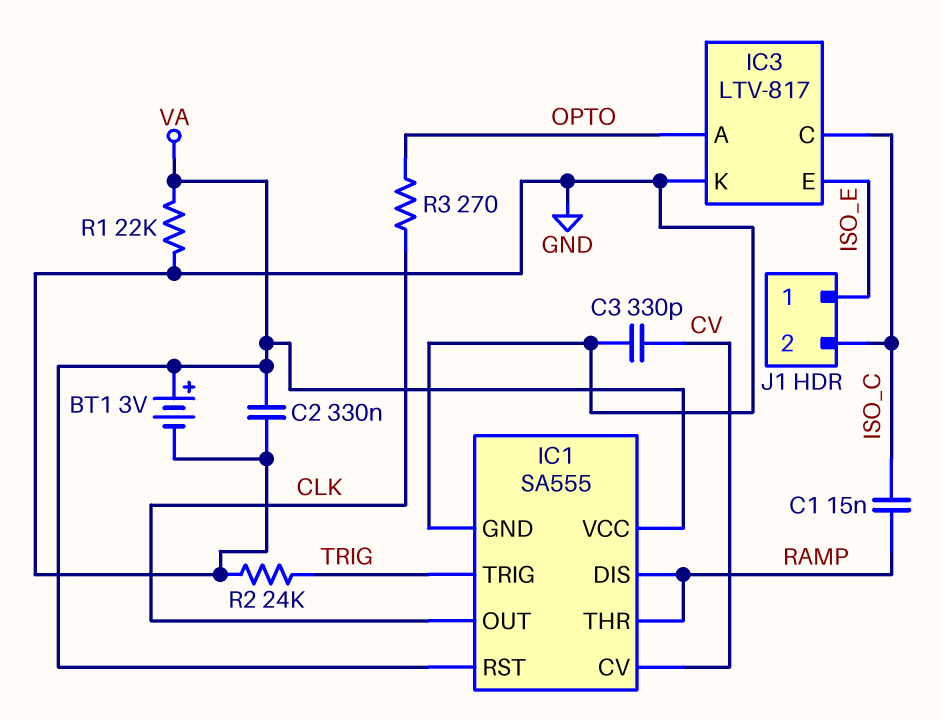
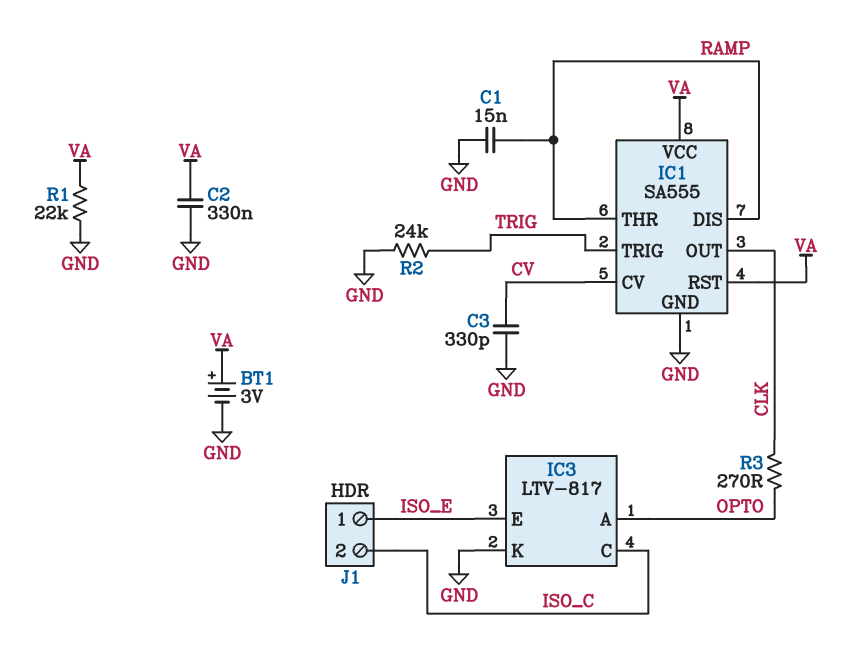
C1: 15nF (ISO_C, RAMP) -> 15nF (GND, RAMP)

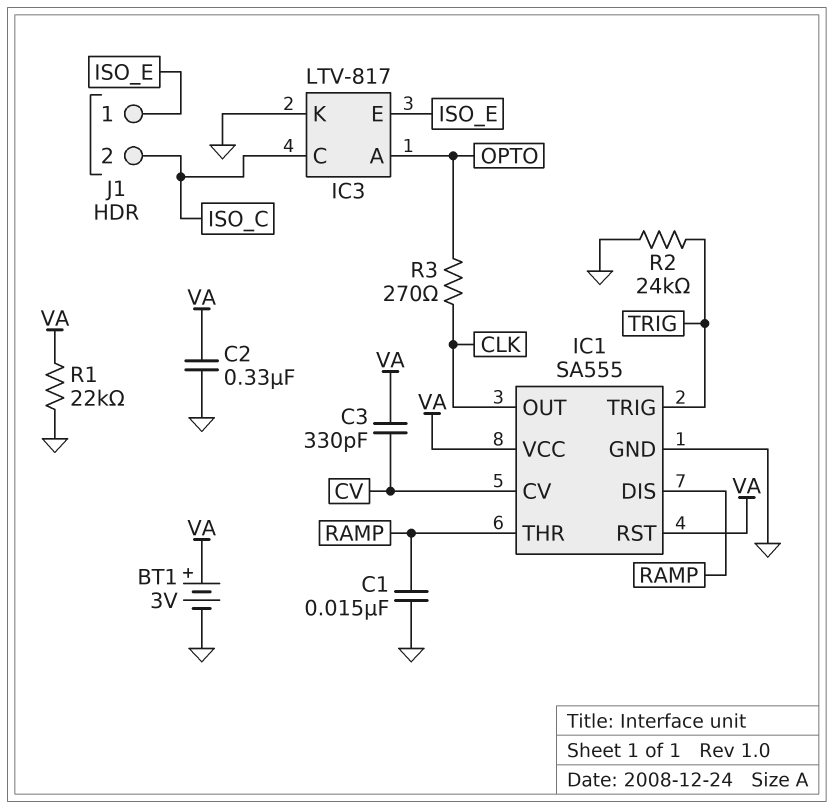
C3: 330pF (CV, GND) -> 330pF (CV, VA)

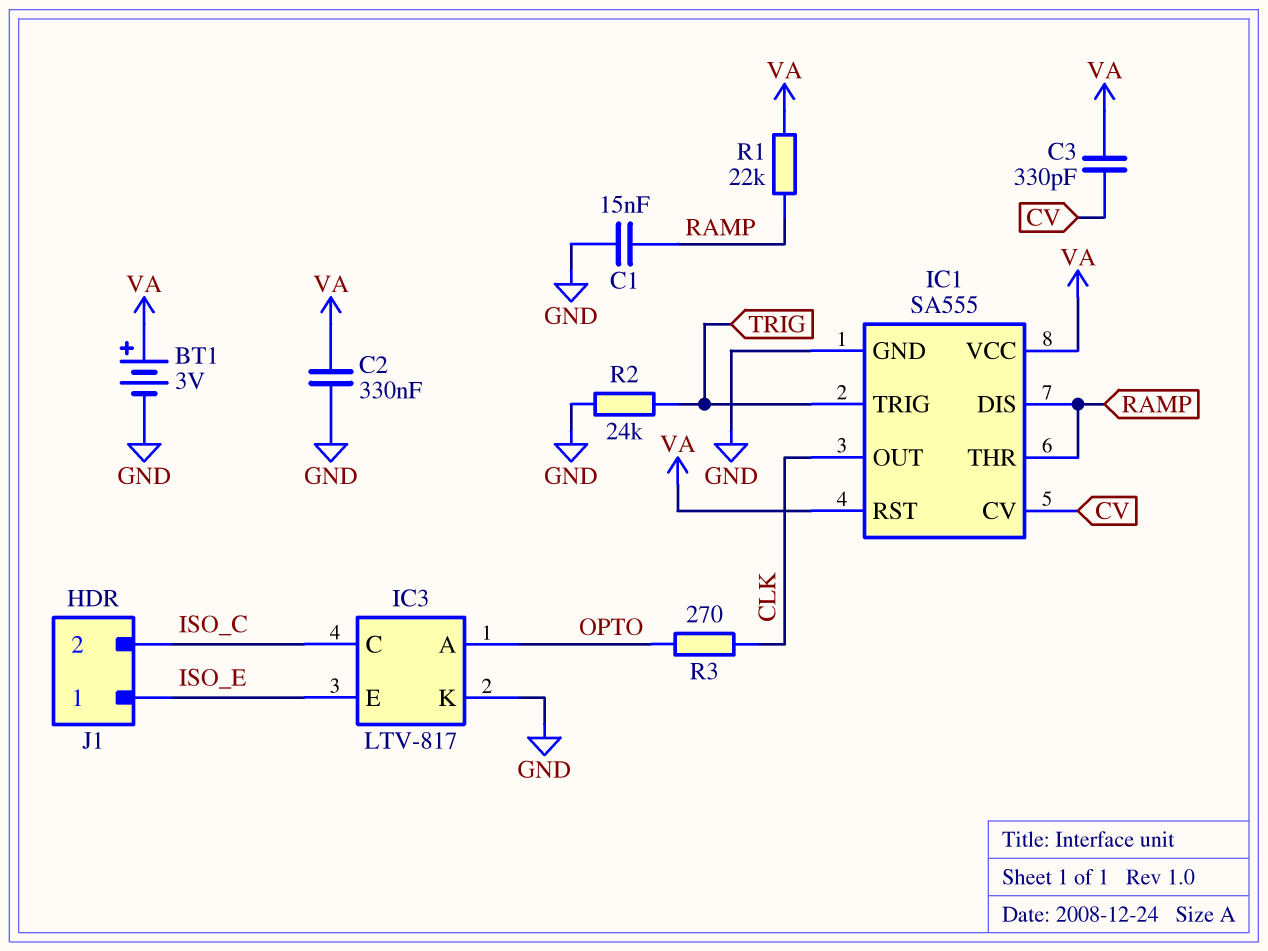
R1: 22k (GND, VA) -> 22k (RAMP, VA)

